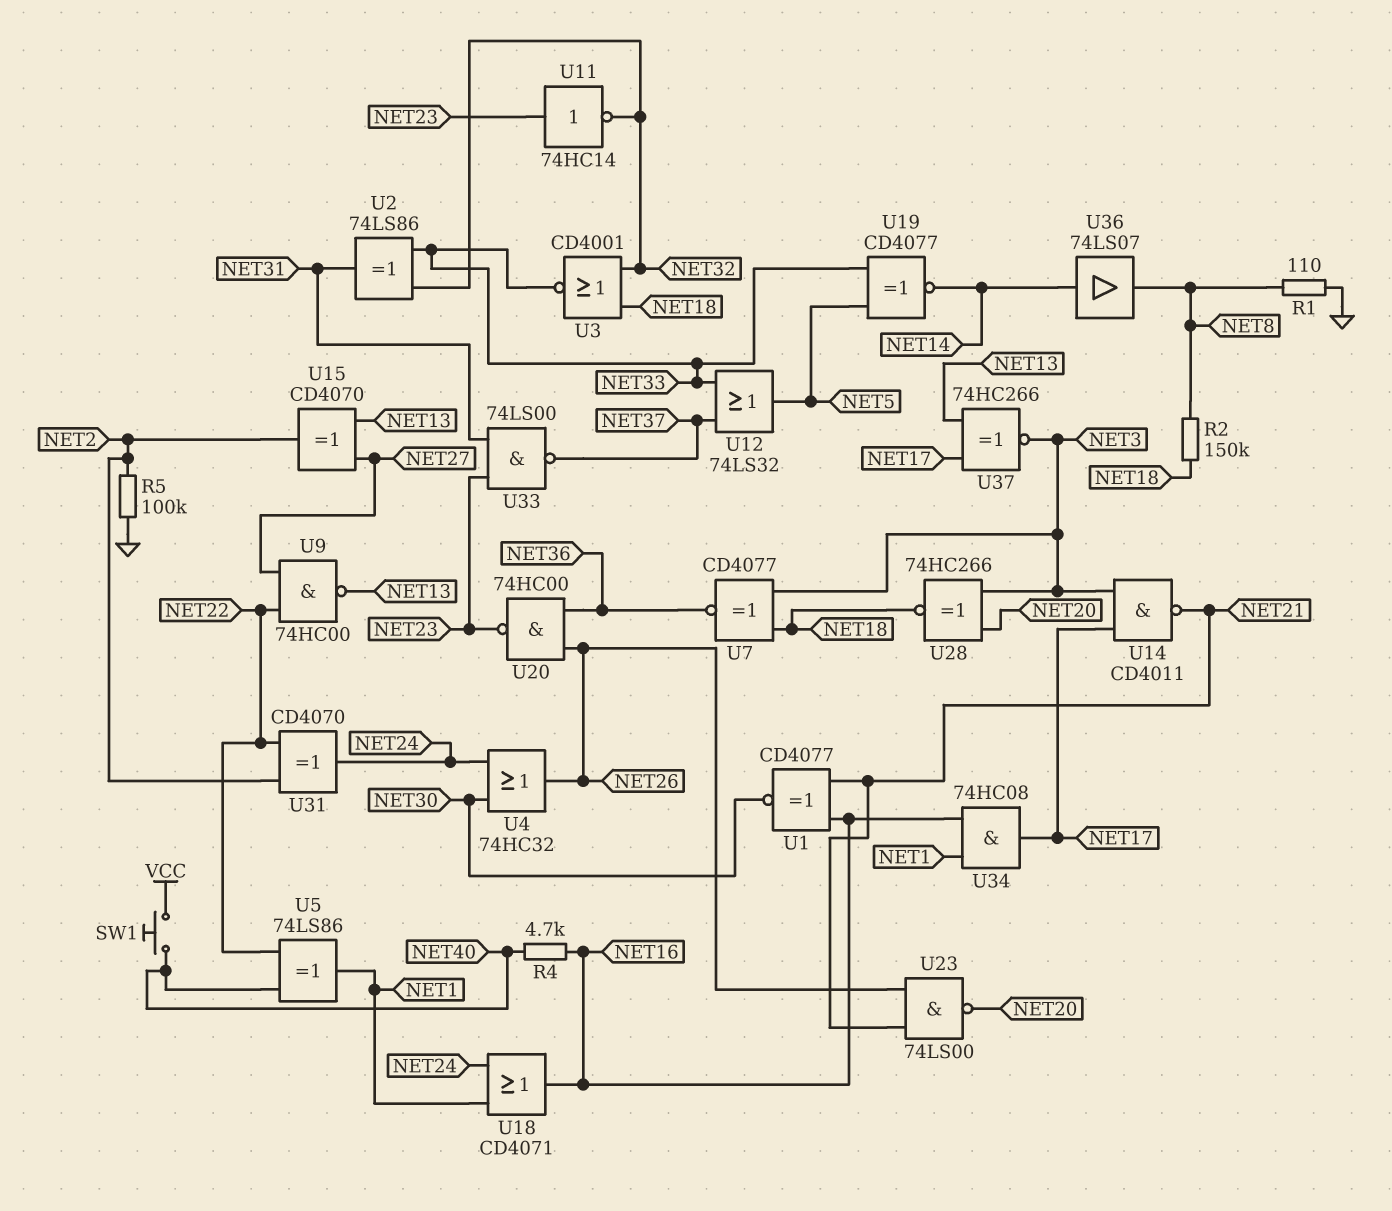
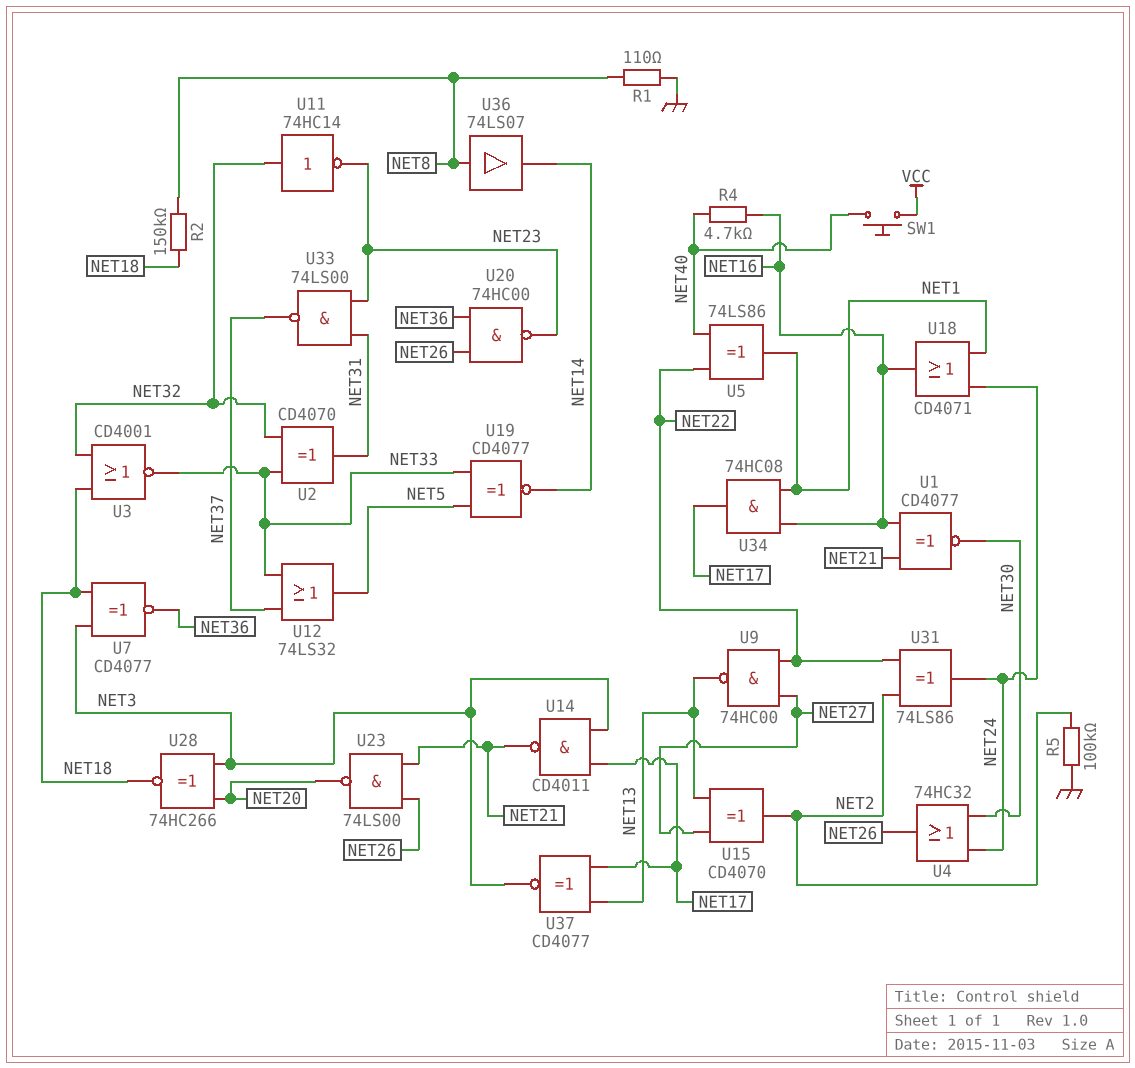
U2: XOR 74LS86 (in NET32, in NET33, out NET31) -> XOR CD4070 (in NET32, in NET33, out NET31)
U11: NOT 74HC14 (in NET23, out NET32) -> NOT 74HC14 (in NET32, out NET23)
U31: XOR CD4070 (in NET2, in NET22, out NET24) -> XOR 74LS86 (in NET2, in NET22, out NET24)
U36: buffer 74LS07 (in NET14, out NET8) -> buffer 74LS07 (in NET8, out NET14)
U37: XNOR 74HC266 (in NET13, in NET17, out NET3) -> XNOR CD4077 (in NET13, in NET17, out NET3)

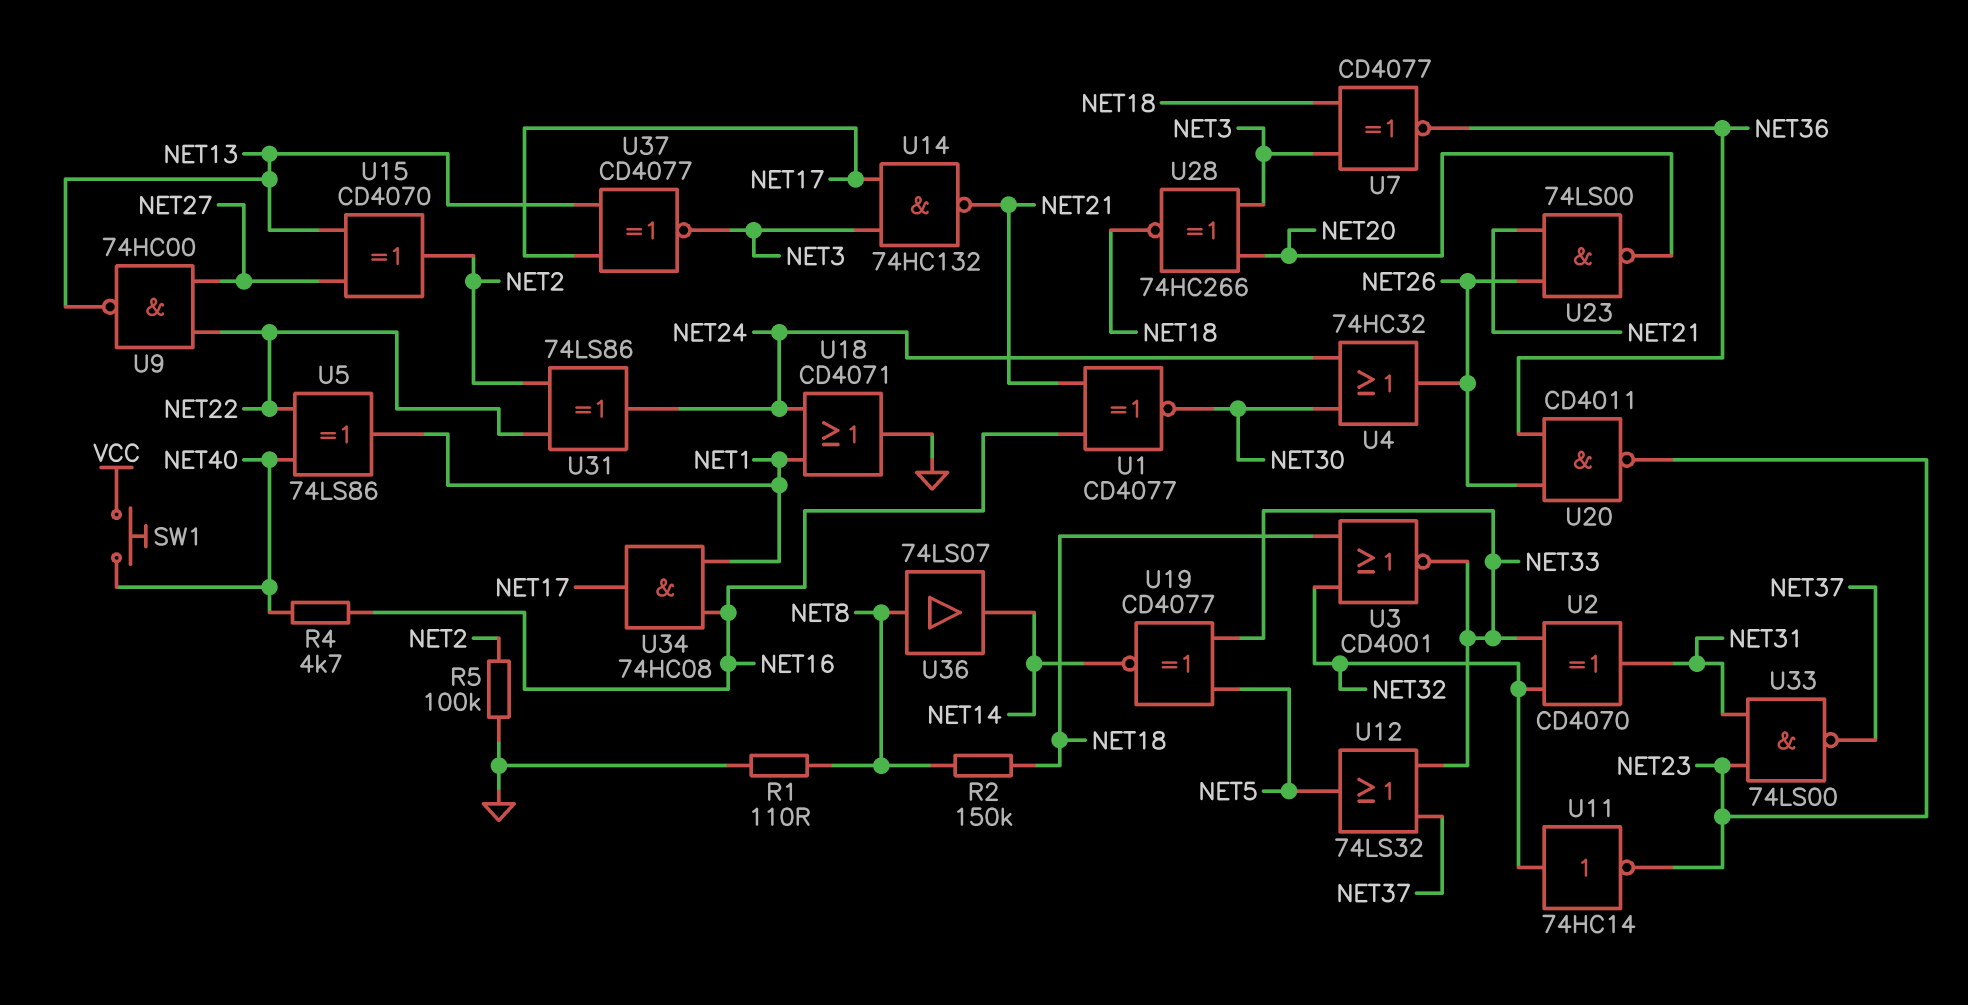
U14: NAND CD4011 (in NET3, in NET17, out NET21) -> NAND 74HC132 (in NET3, in NET17, out NET21)
U18: OR CD4071 (in NET1, in NET24, out NET16) -> OR CD4071 (in NET1, in NET24, out GND)
U20: NAND 74HC00 (in NET26, in NET36, out NET23) -> NAND CD4011 (in NET26, in NET36, out NET23)

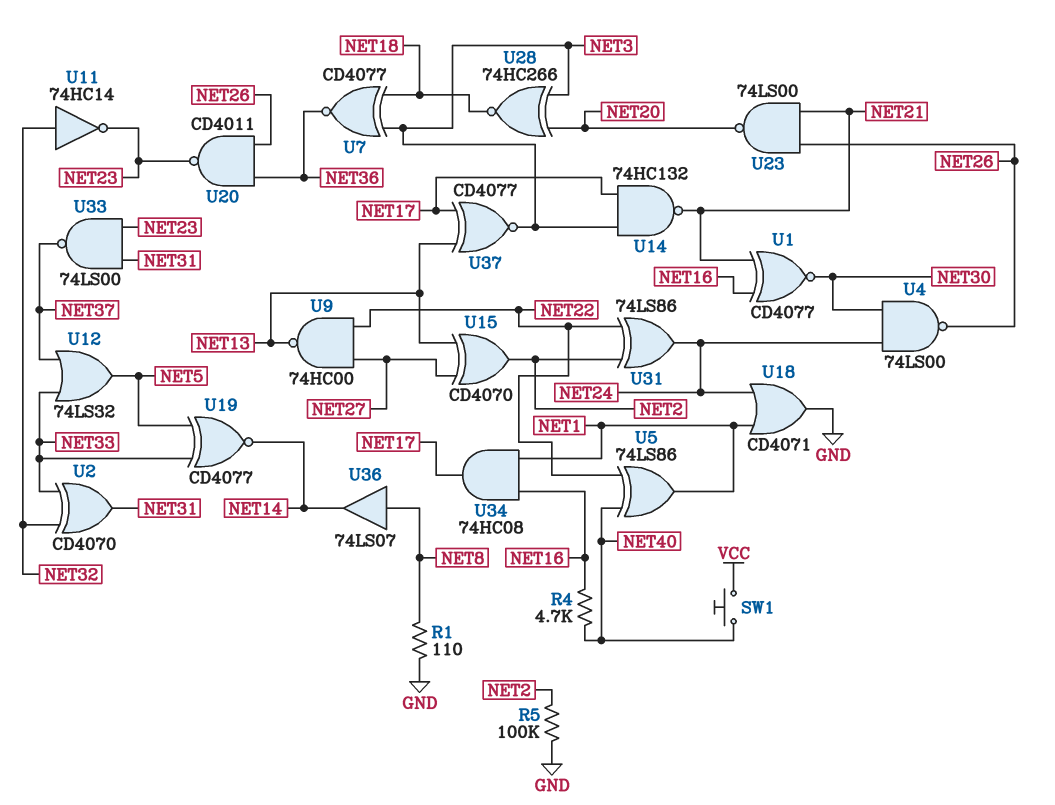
R2: 150k (NET8, NET18) -> none
U3: NOR CD4001 (in NET18, in NET32, out NET33) -> none
U4: OR 74HC32 (in NET24, in NET30, out NET26) -> NAND 74LS00 (in NET24, in NET30, out NET26)

